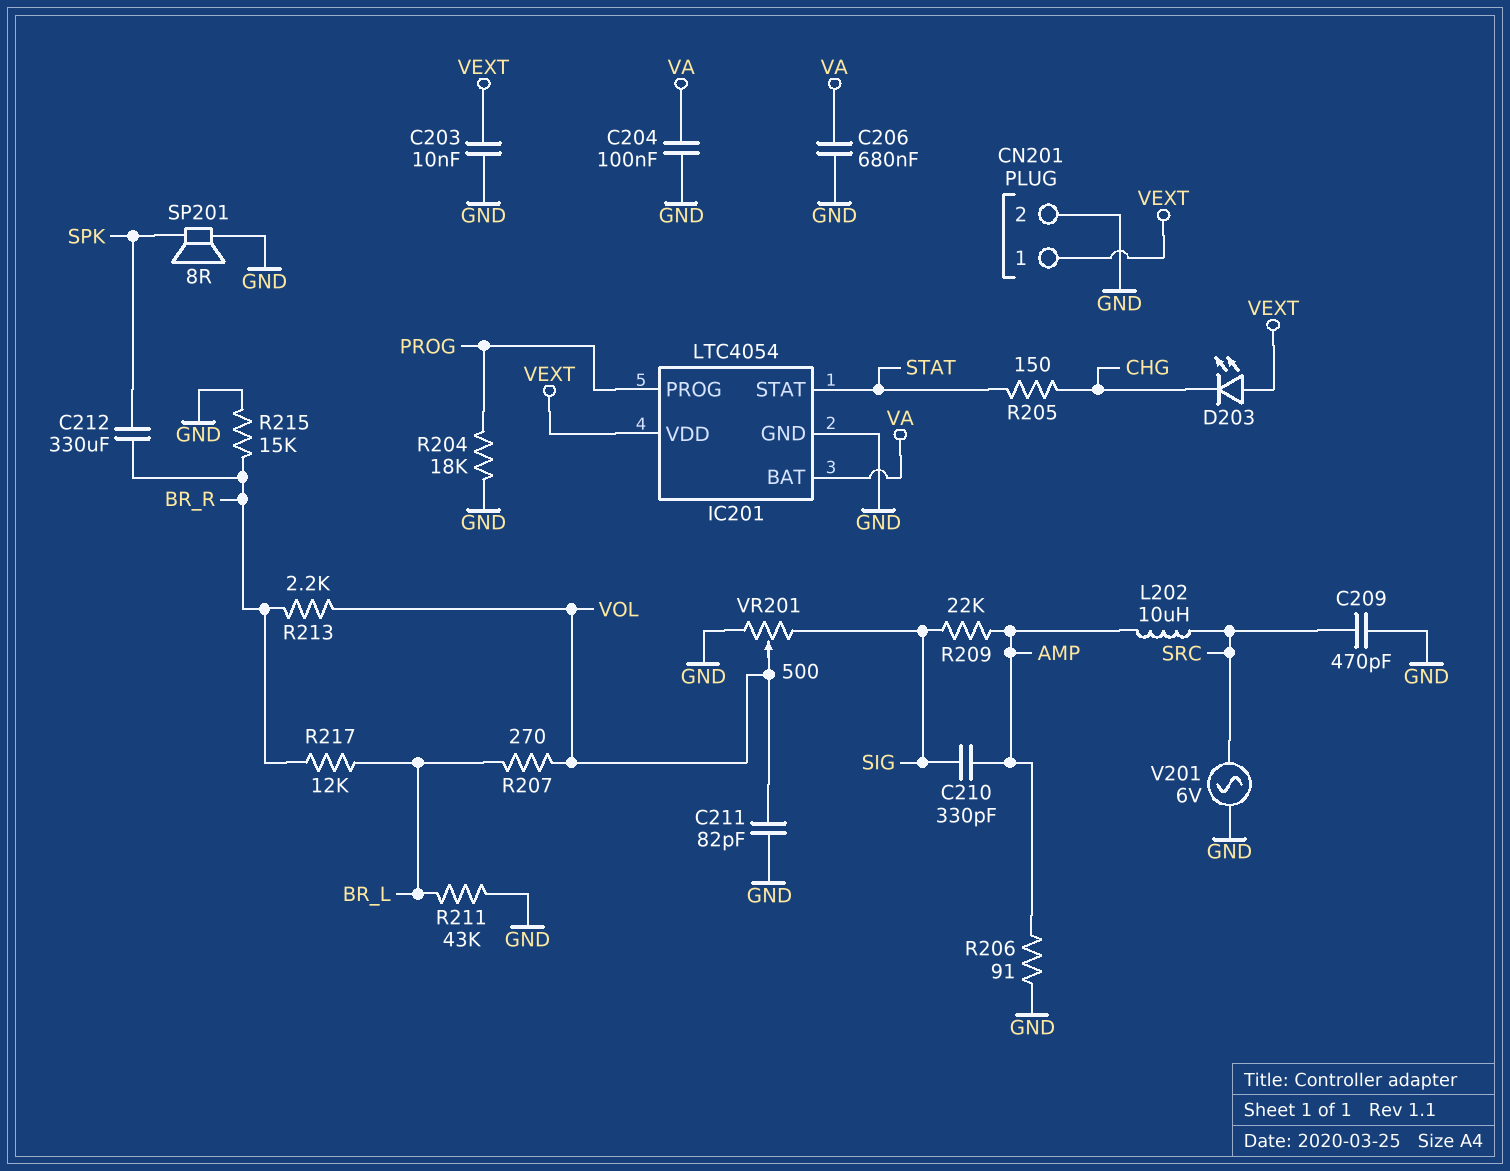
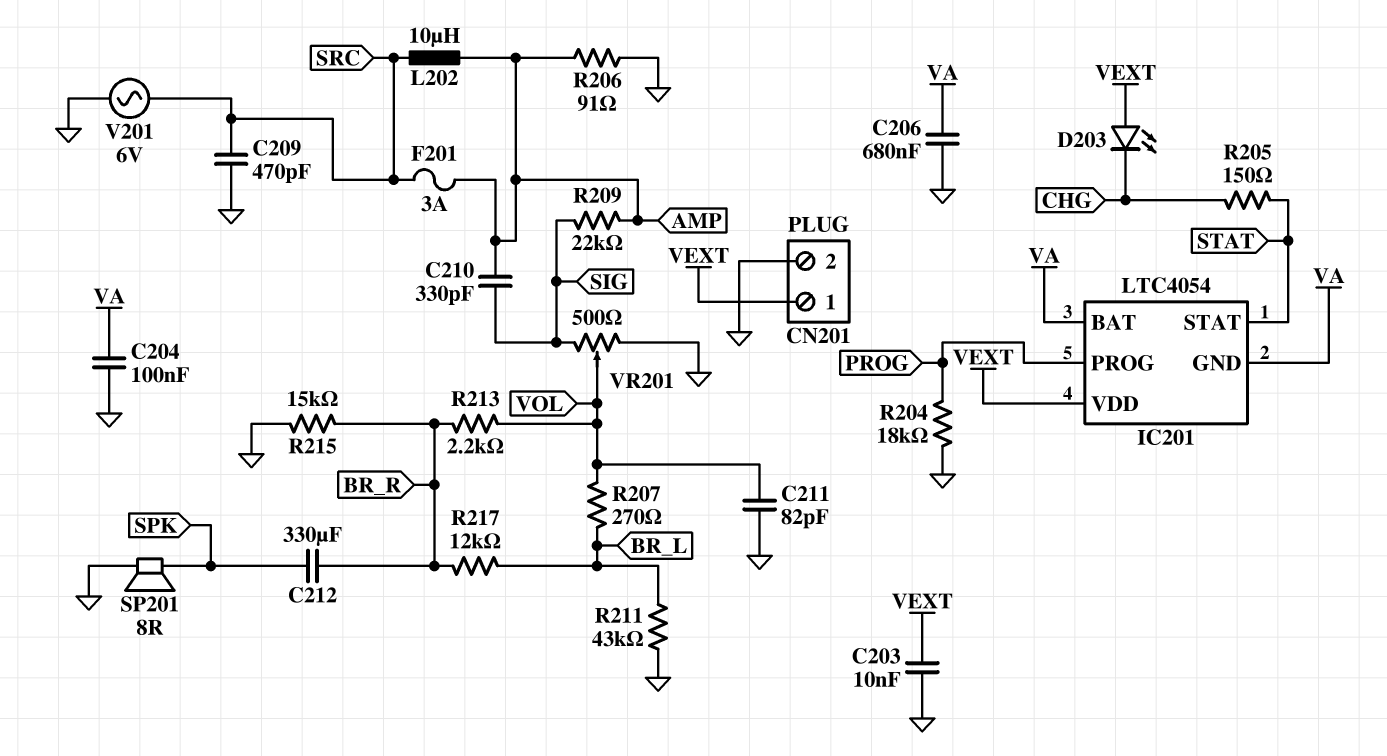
F201: none -> 3A (AMP, SRC)
IC201 pin GND: GND -> VA

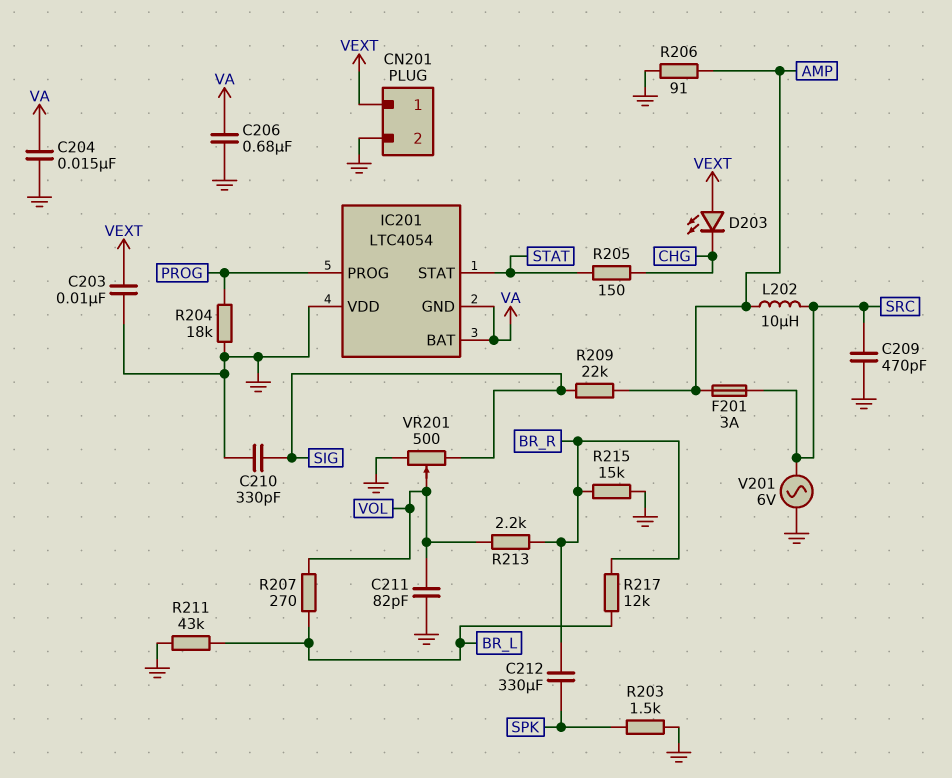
C204: 100nF (GND, VA) -> 15nF (GND, VA)
C210: 330pF (AMP, SIG) -> 330pF (GND, SIG)
IC201 pin VDD: VEXT -> GND
R203: none -> 1.5k (GND, SPK)
SP201: speaker 8R (GND, SPK) -> none

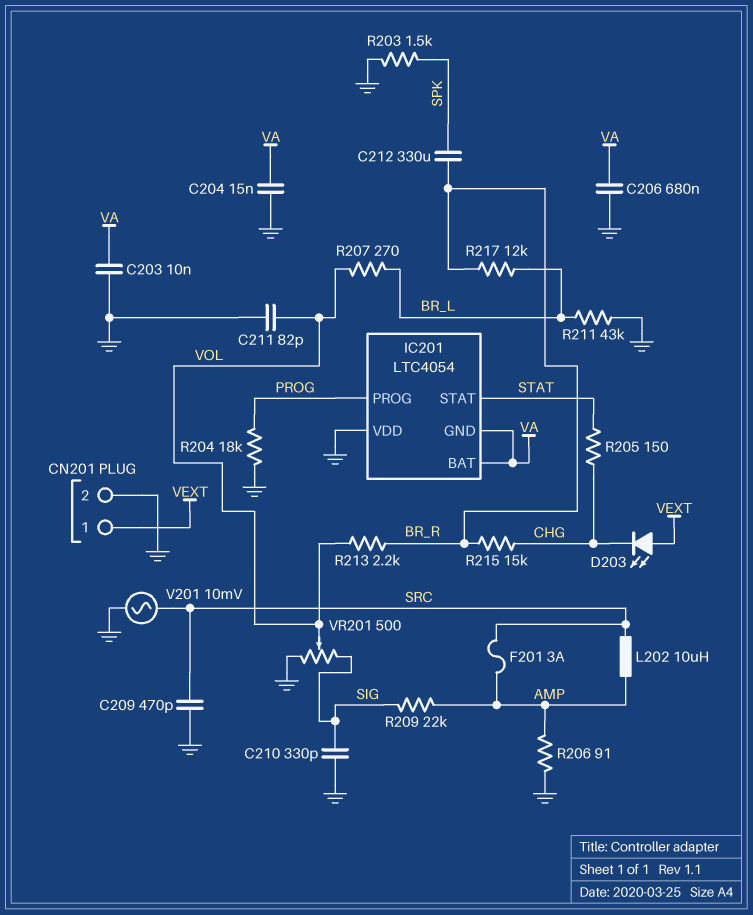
C203: 10nF (GND, VEXT) -> 10nF (GND, VA)
R215: 15k (BR_R, GND) -> 15k (BR_R, CHG)
V201: AC 6V (GND, SRC) -> AC 10mV (GND, SRC)

